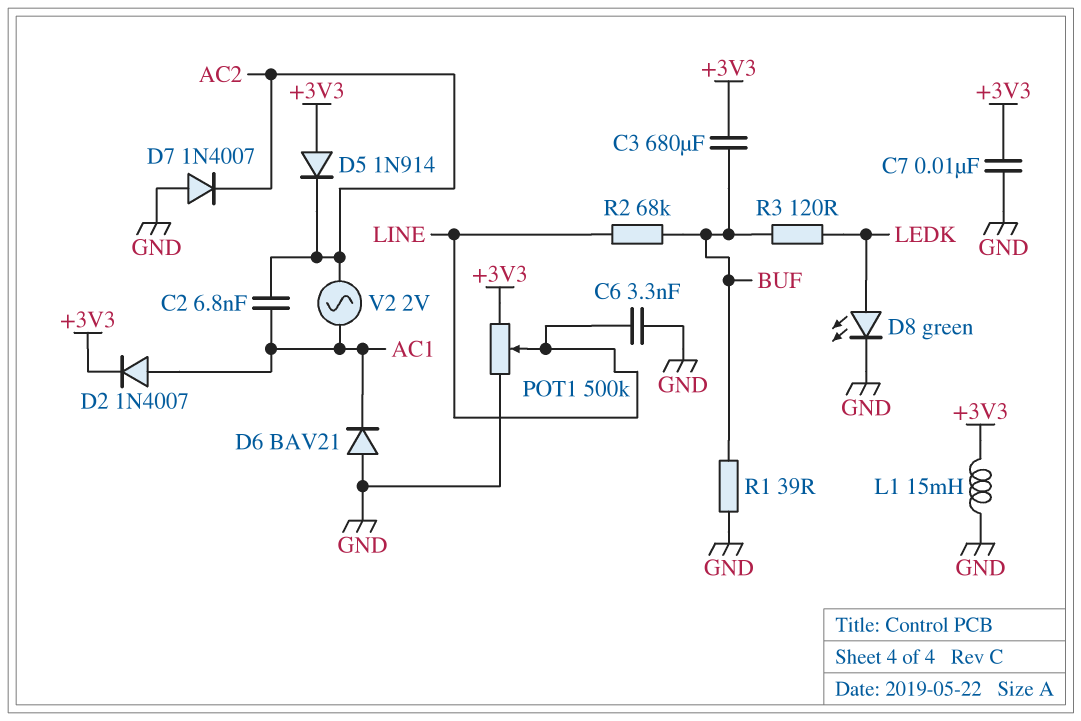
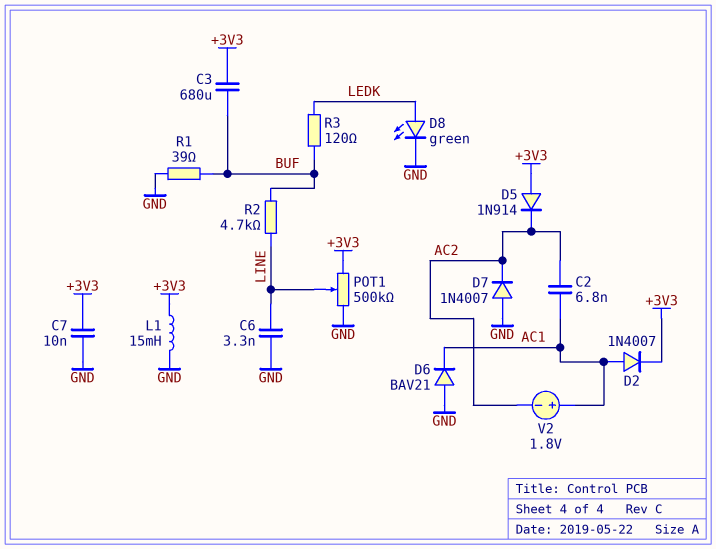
R2: 68k (BUF, LINE) -> 4.7k (BUF, LINE)
V2: AC 2V (AC1, AC2) -> 1.8V (plus AC1, minus AC2)

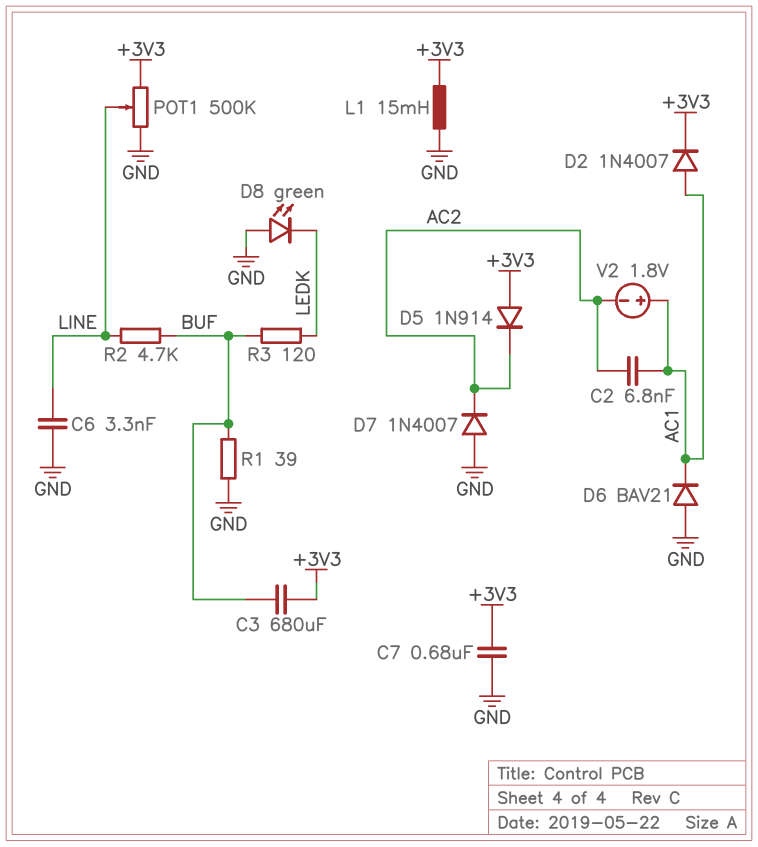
C7: 10nF (+3V3, GND) -> 680nF (+3V3, GND)
D8: LED green (A LEDK, K GND) -> LED green (A GND, K LEDK)

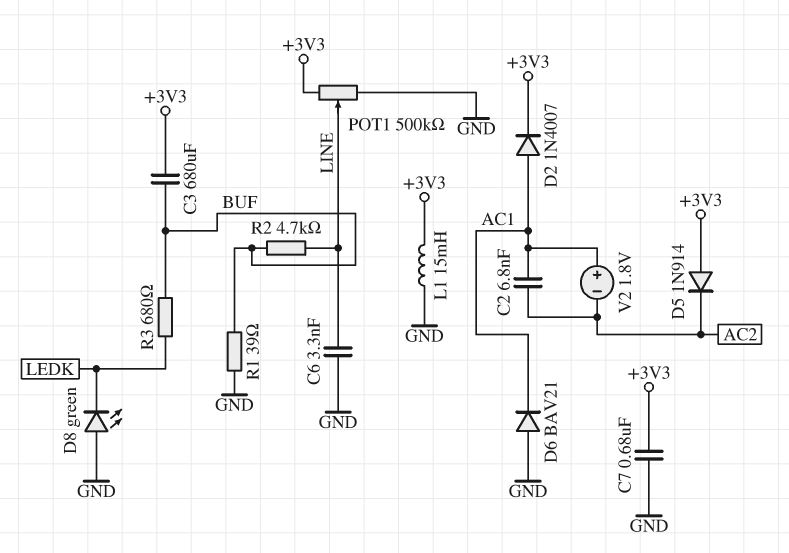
D7: diode 1N4007 (A GND, K AC2) -> none
R3: 120 (BUF, LEDK) -> 680 (BUF, LEDK)

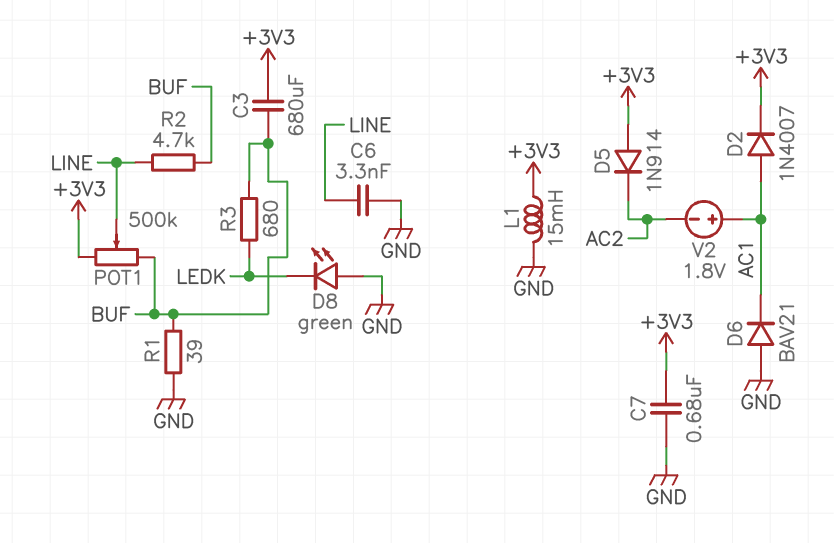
C2: 6.8nF (AC1, AC2) -> none
POT1: 500k (+3V3, GND, wiper LINE) -> 500k (+3V3, BUF, wiper LINE)

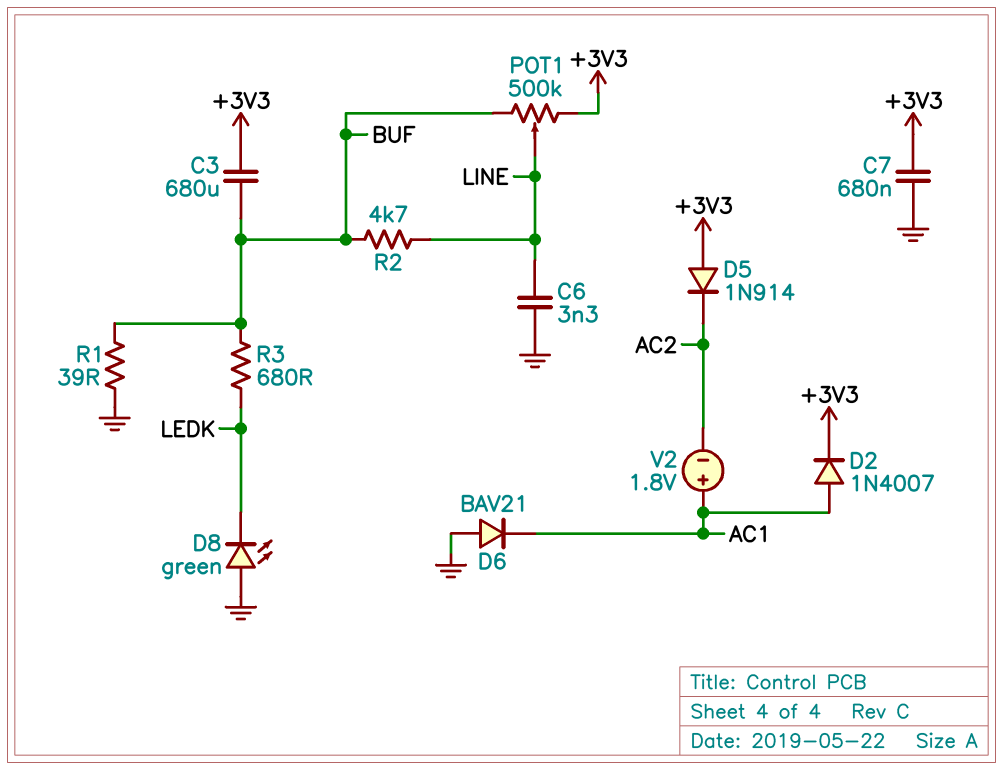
L1: 15mH (+3V3, GND) -> none

